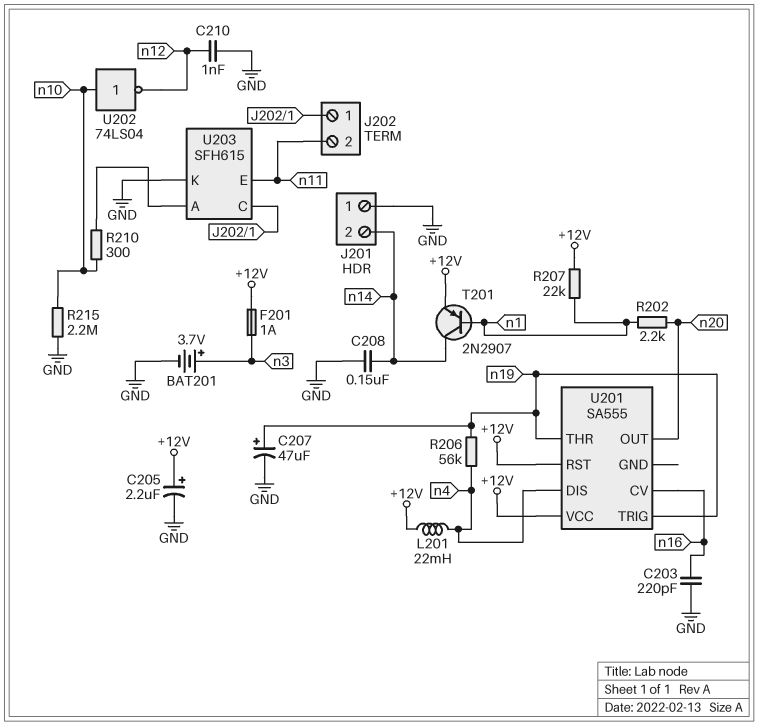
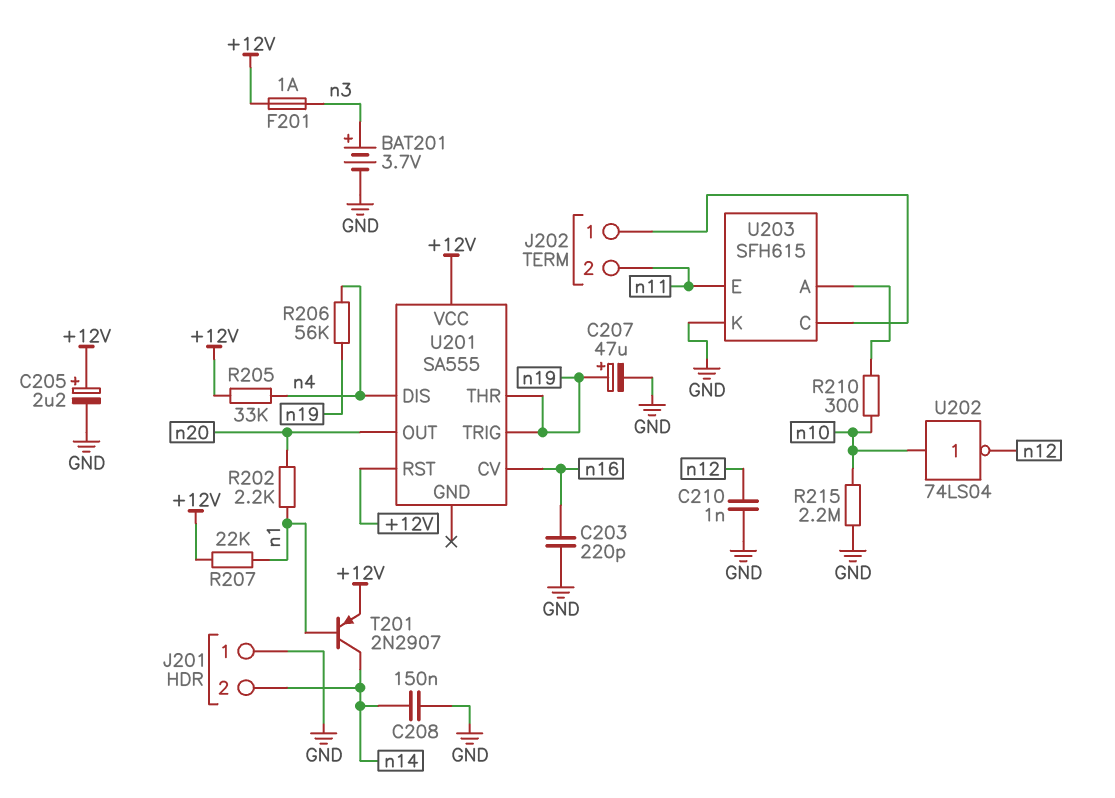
L201: 22mH (+12V, n4) -> none
R205: none -> 33k (+12V, n4)

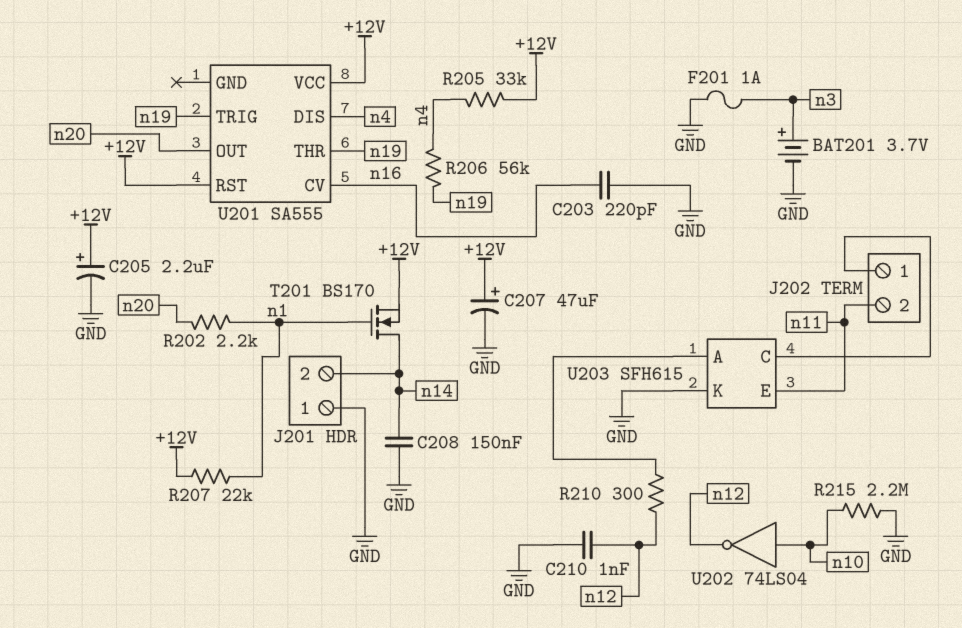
C207: 47uF (plus n19, minus GND) -> 47uF (plus +12V, minus GND)
F201: 1A (+12V, n3) -> 1A (GND, n3)
R210: 300 (U203/A, n10) -> 300 (U203/A, n12)
T201: PNP 2N2907 (B n1, C n14, E +12V) -> NMOS BS170 (G n1, D n14, S +12V)

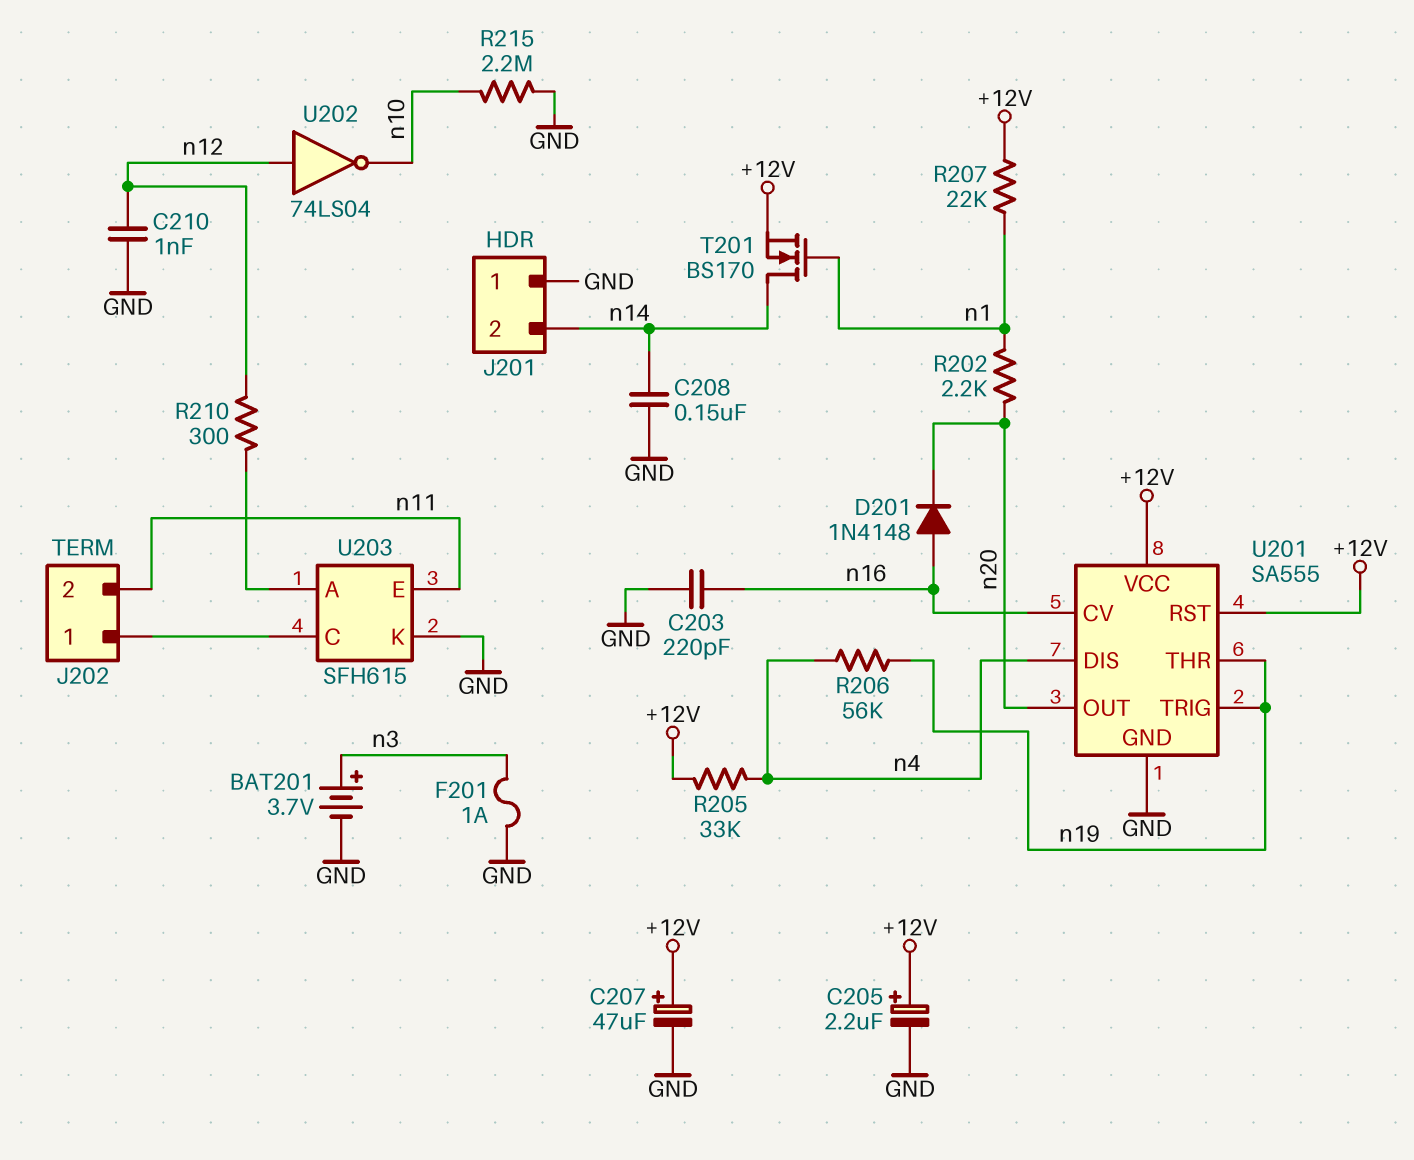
D201: none -> diode 1N4148 (A n16, K n20)
U201 pin GND: none -> GND
U202: NOT 74LS04 (in n10, out n12) -> NOT 74LS04 (in n12, out n10)

